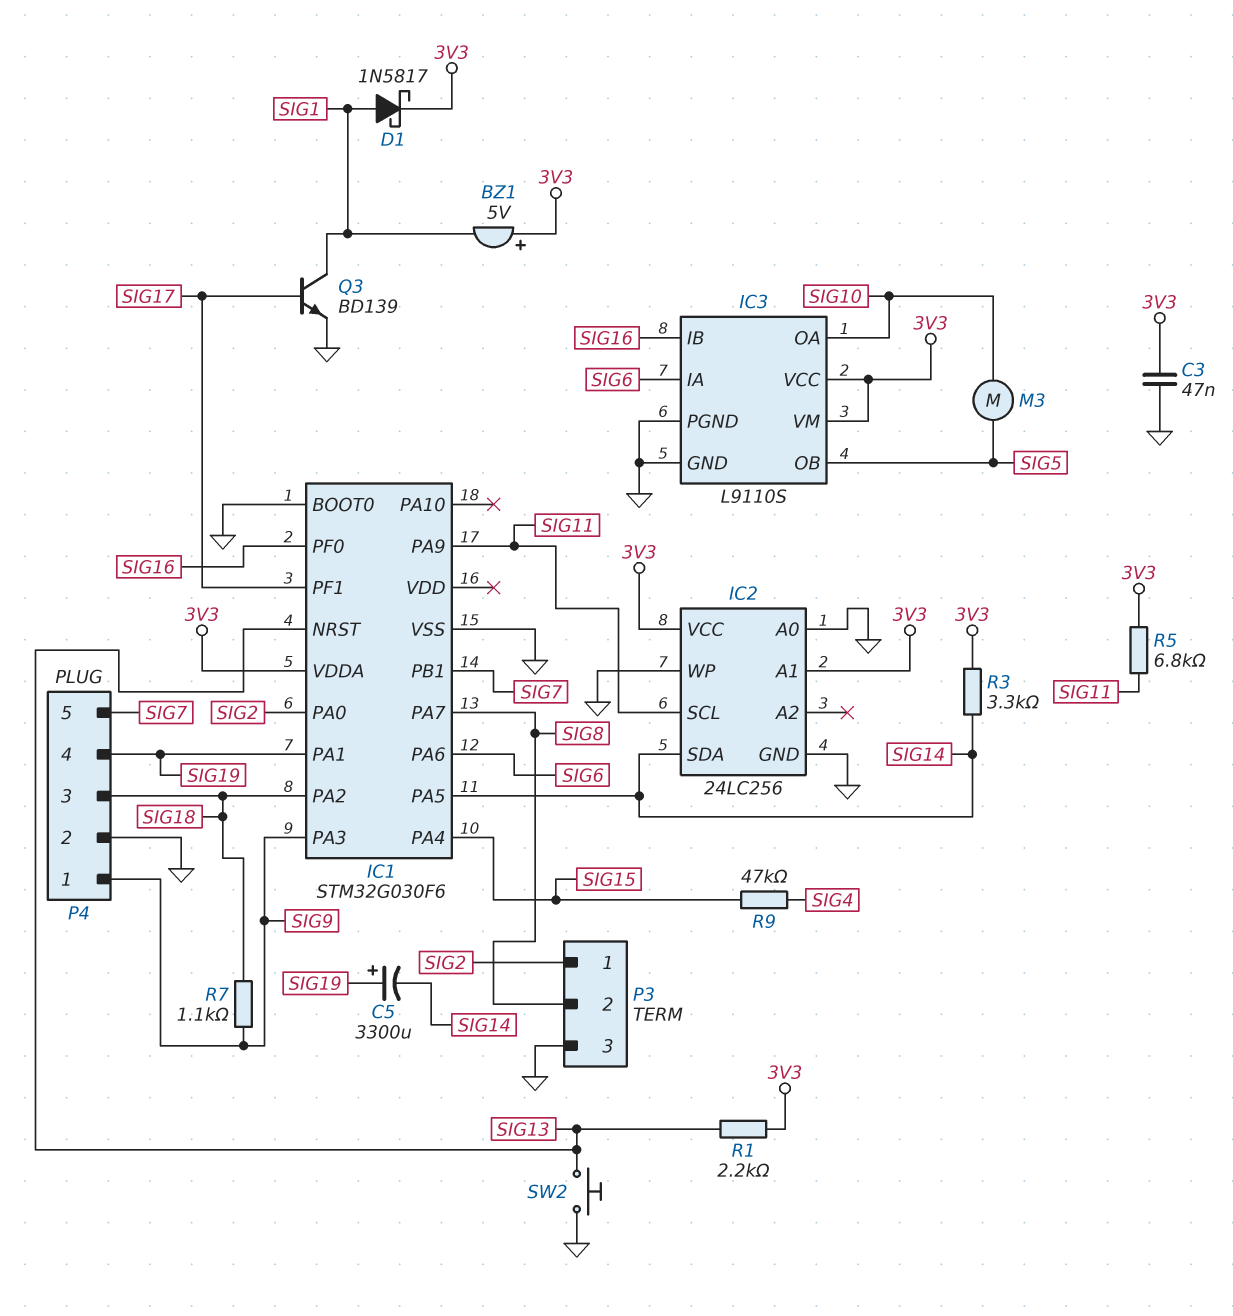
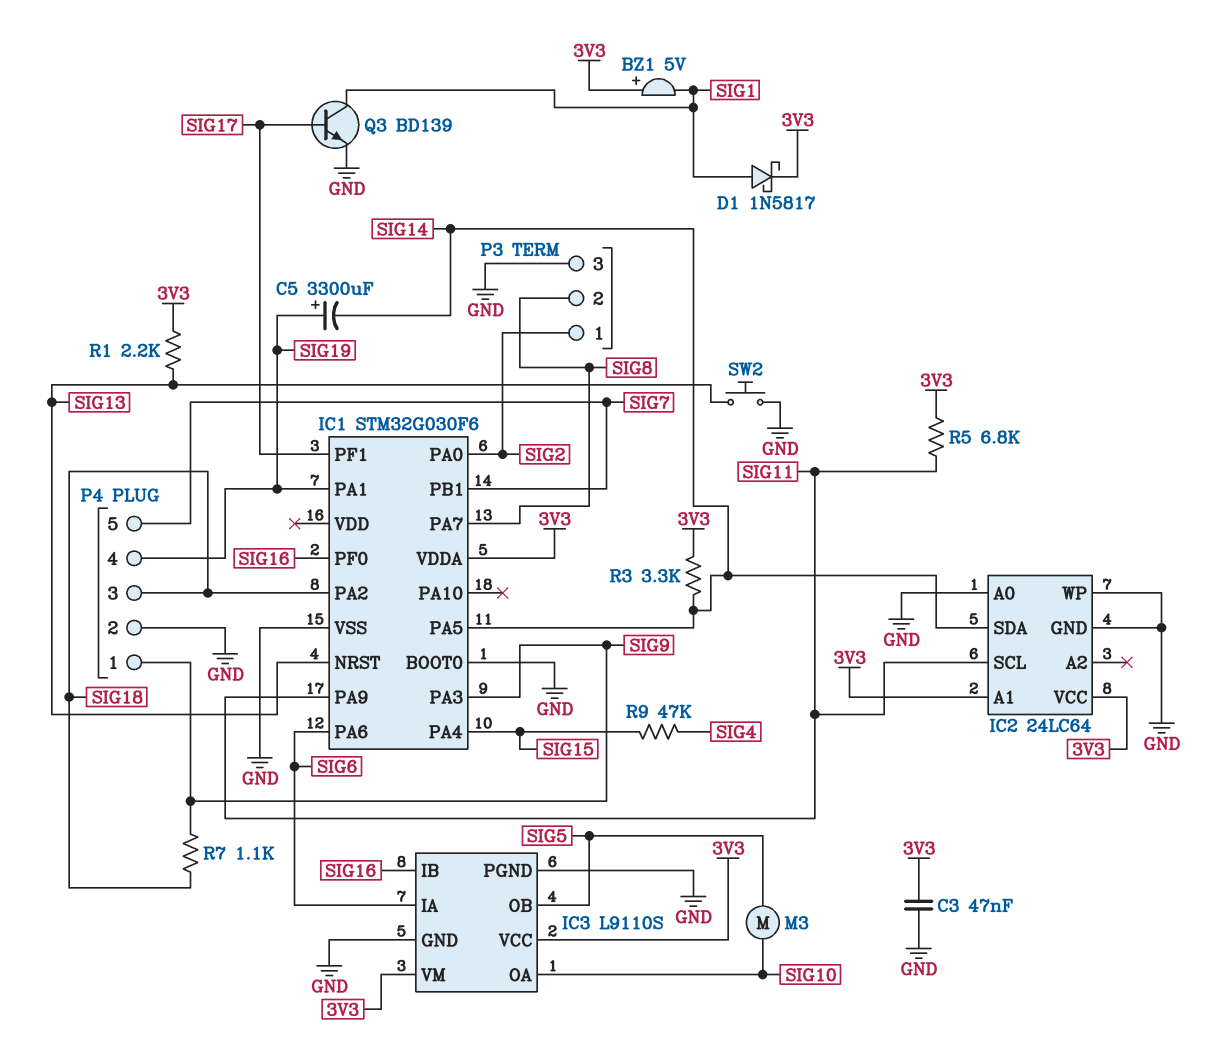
IC2: 24LC256 -> 24LC64

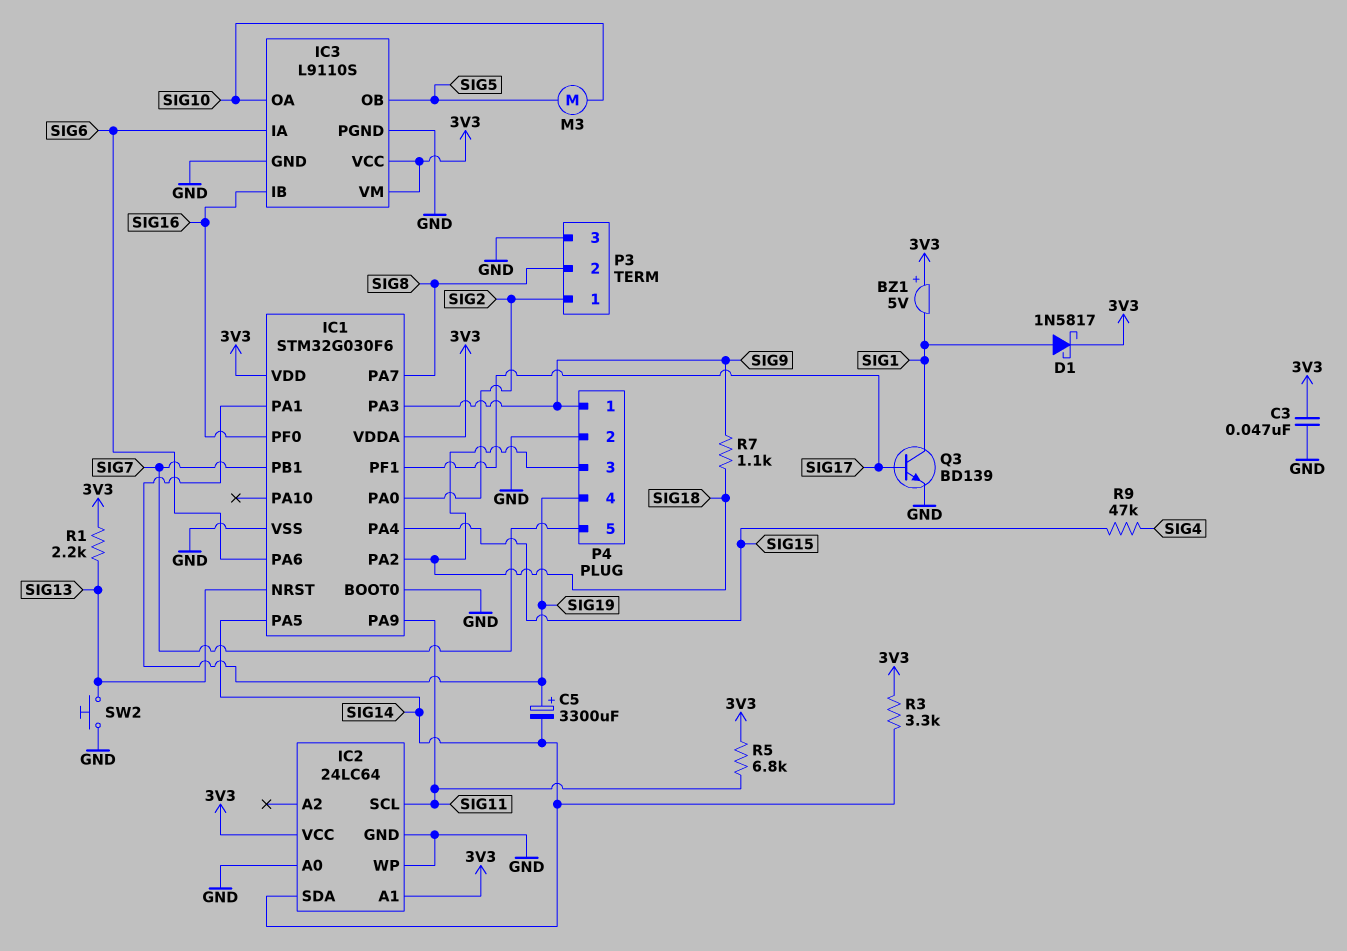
IC1 pin VDD: none -> 3V3

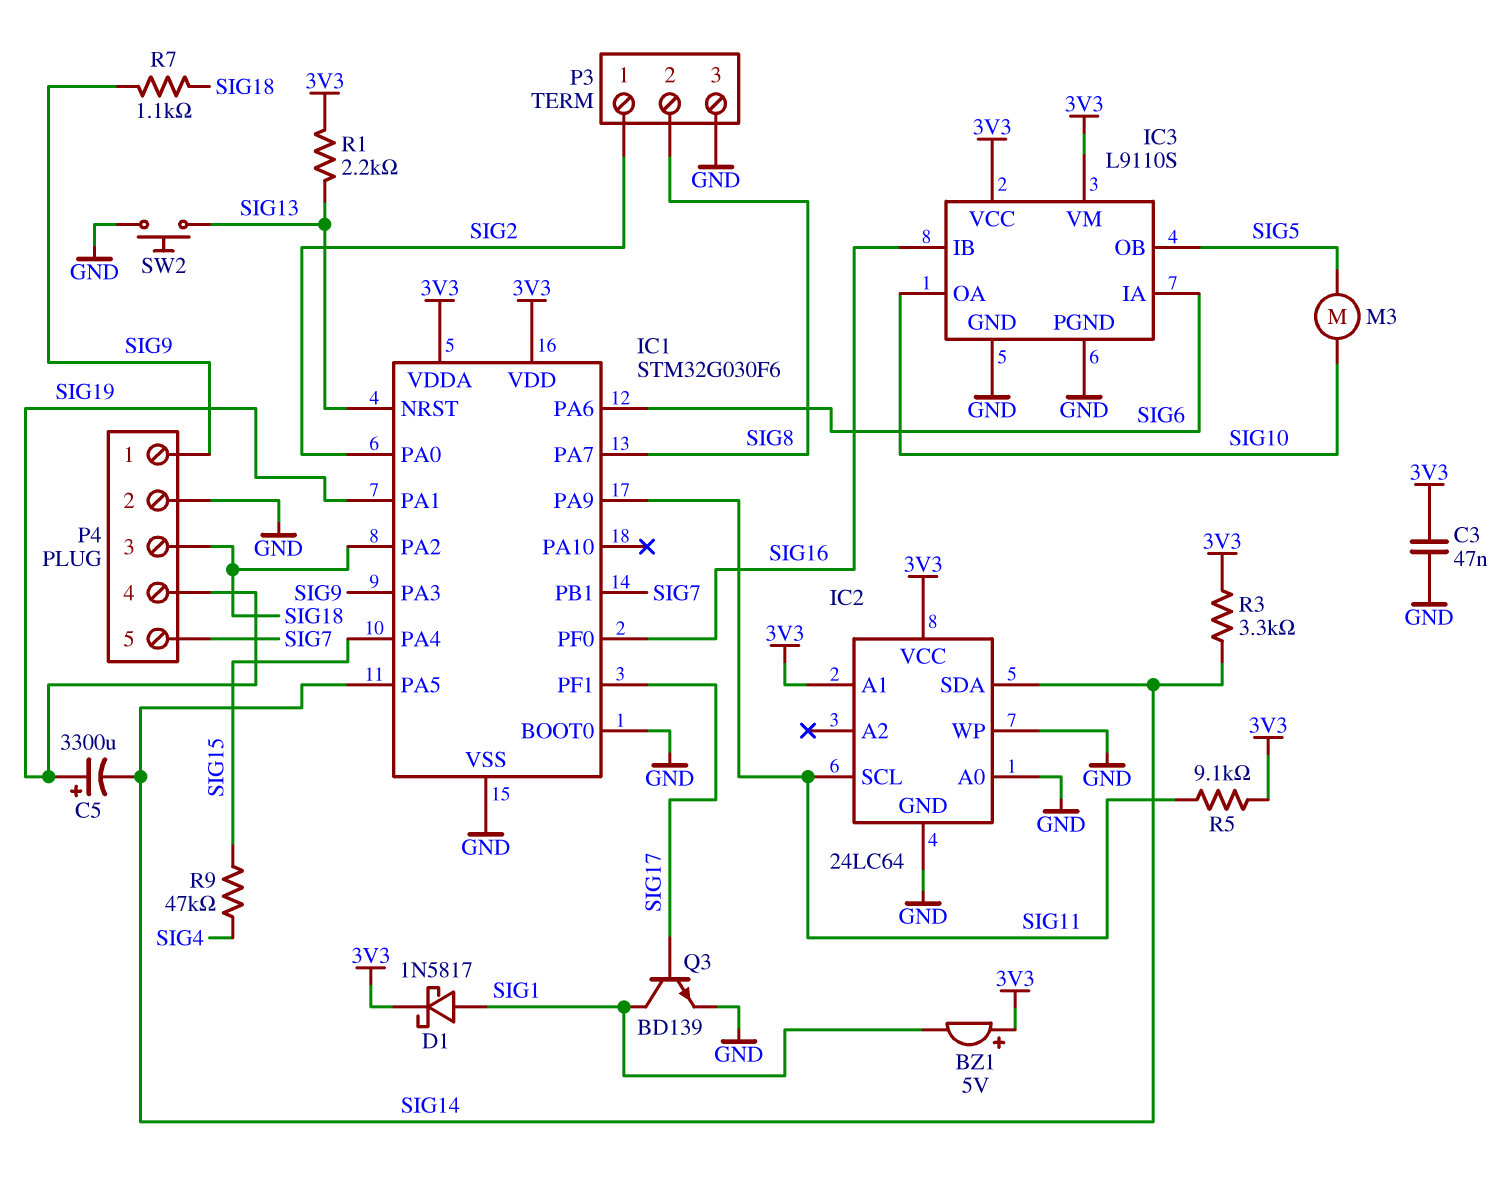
R5: 6.8k (3V3, SIG11) -> 9.1k (3V3, SIG11)

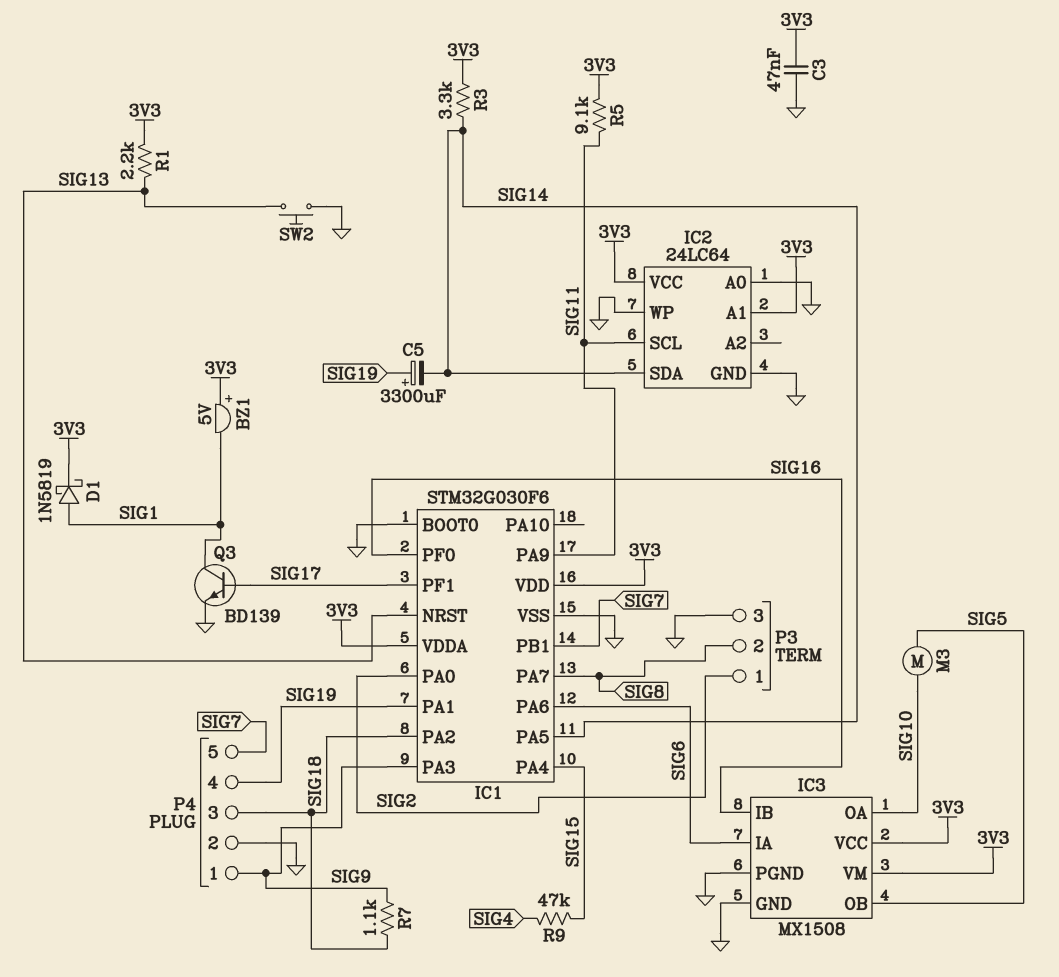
D1: schottky 1N5817 (A SIG1, K 3V3) -> schottky 1N5819 (A SIG1, K 3V3)
IC3: L9110S -> MX1508

